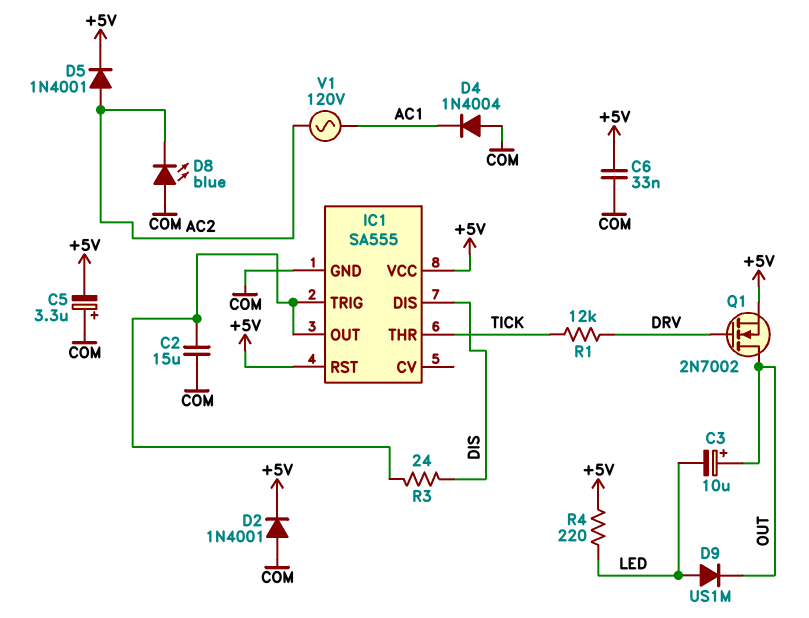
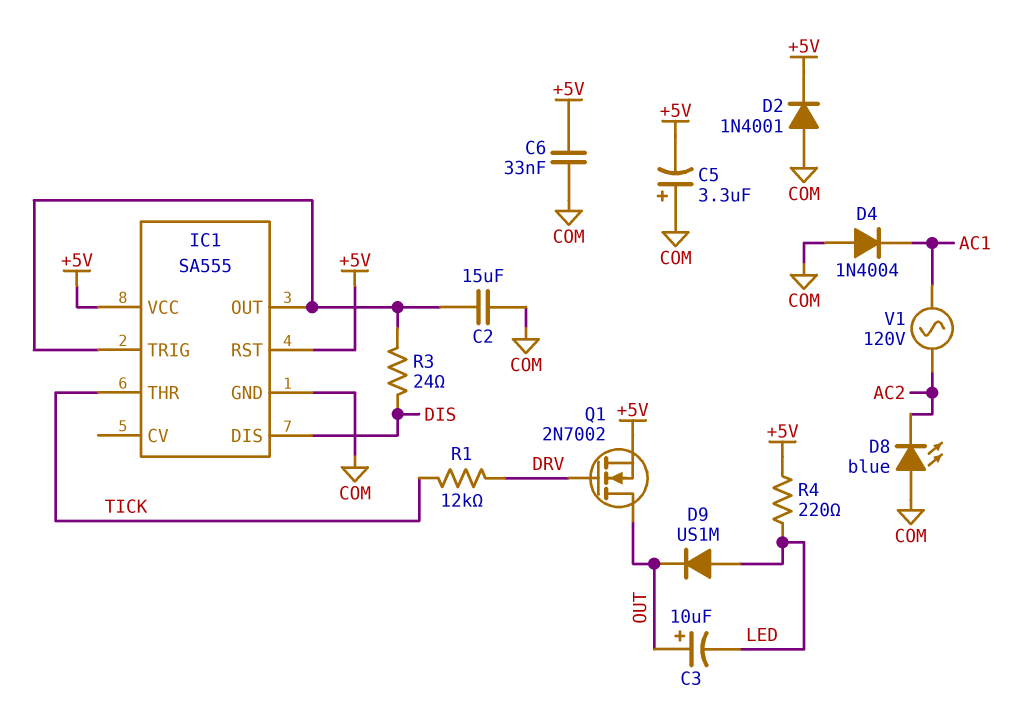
D5: diode 1N4001 (A AC2, K +5V) -> none

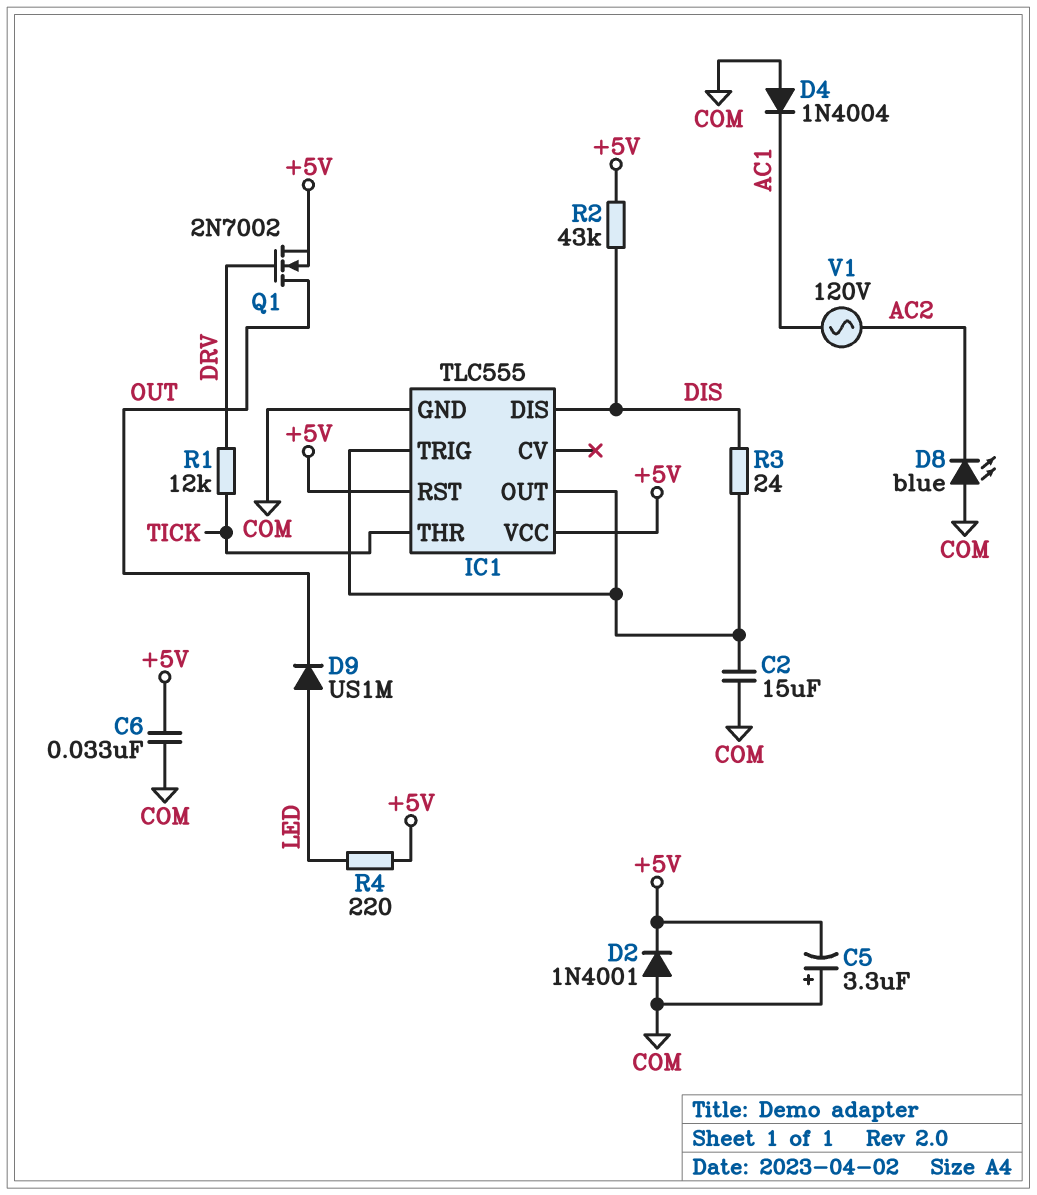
C3: 10uF (plus OUT, minus LED) -> none
IC1: SA555 -> TLC555
R2: none -> 43k (+5V, DIS)

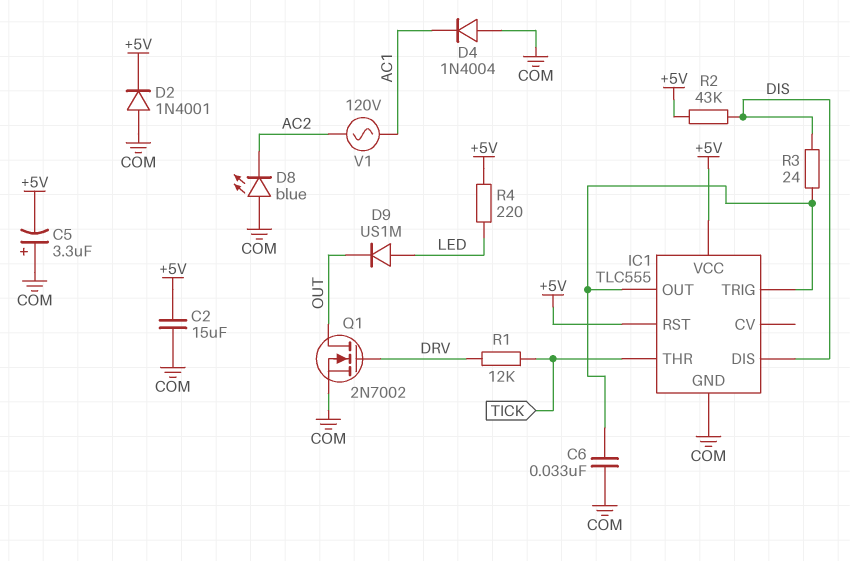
C2: 15uF (COM, IC1/OUT) -> 15uF (+5V, COM)
C6: 33nF (+5V, COM) -> 33nF (COM, IC1/OUT)
Q1: NMOS 2N7002 (G DRV, D OUT, S +5V) -> NMOS 2N7002 (G DRV, D OUT, S COM)

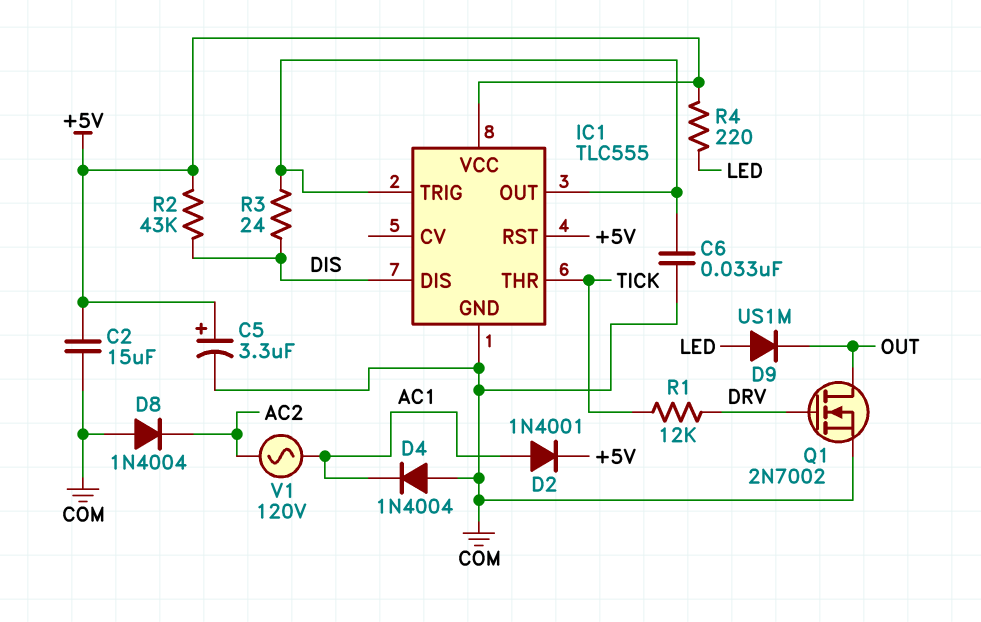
C5: 3.3uF (plus COM, minus +5V) -> 3.3uF (plus +5V, minus COM)
D2: diode 1N4001 (A COM, K +5V) -> diode 1N4001 (A AC1, K +5V)
D8: LED blue (A COM, K AC2) -> diode 1N4004 (A COM, K AC2)

